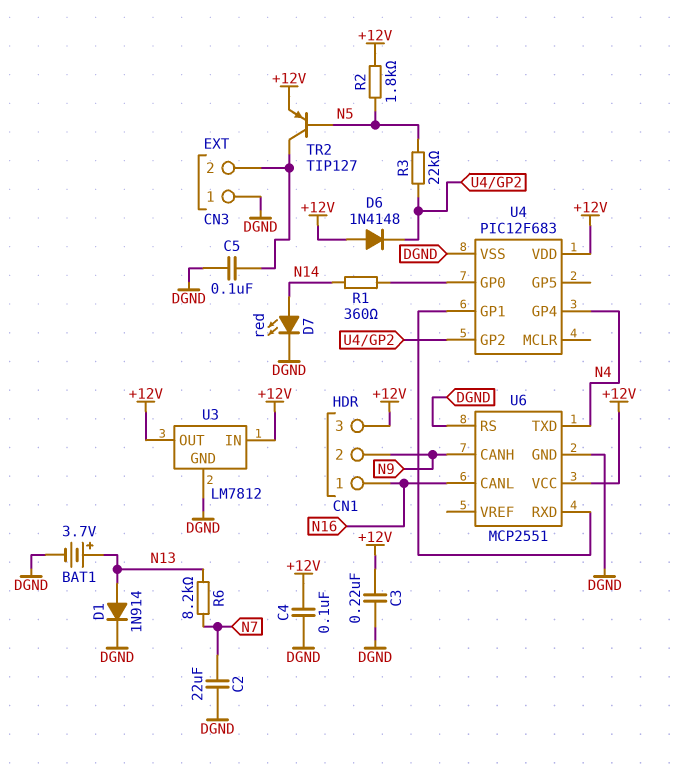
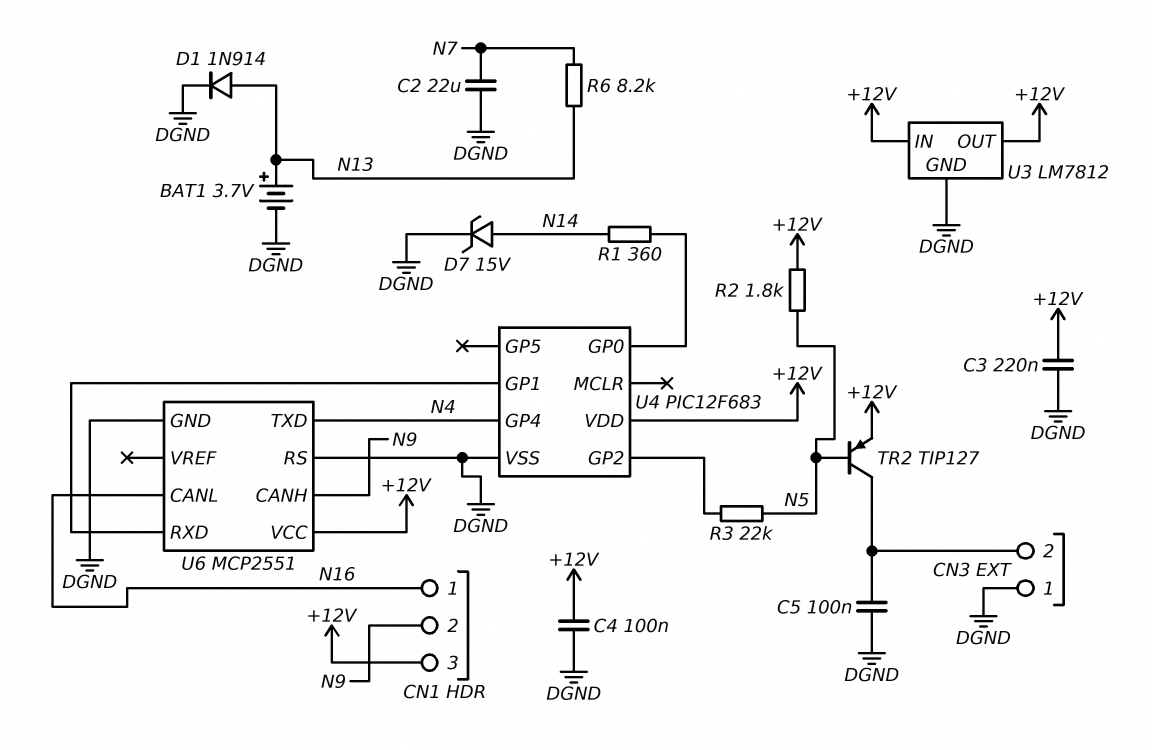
D6: diode 1N4148 (A +12V, K U4/GP2) -> none
D7: LED red (A N14, K DGND) -> zener 15V (A N14, K DGND)

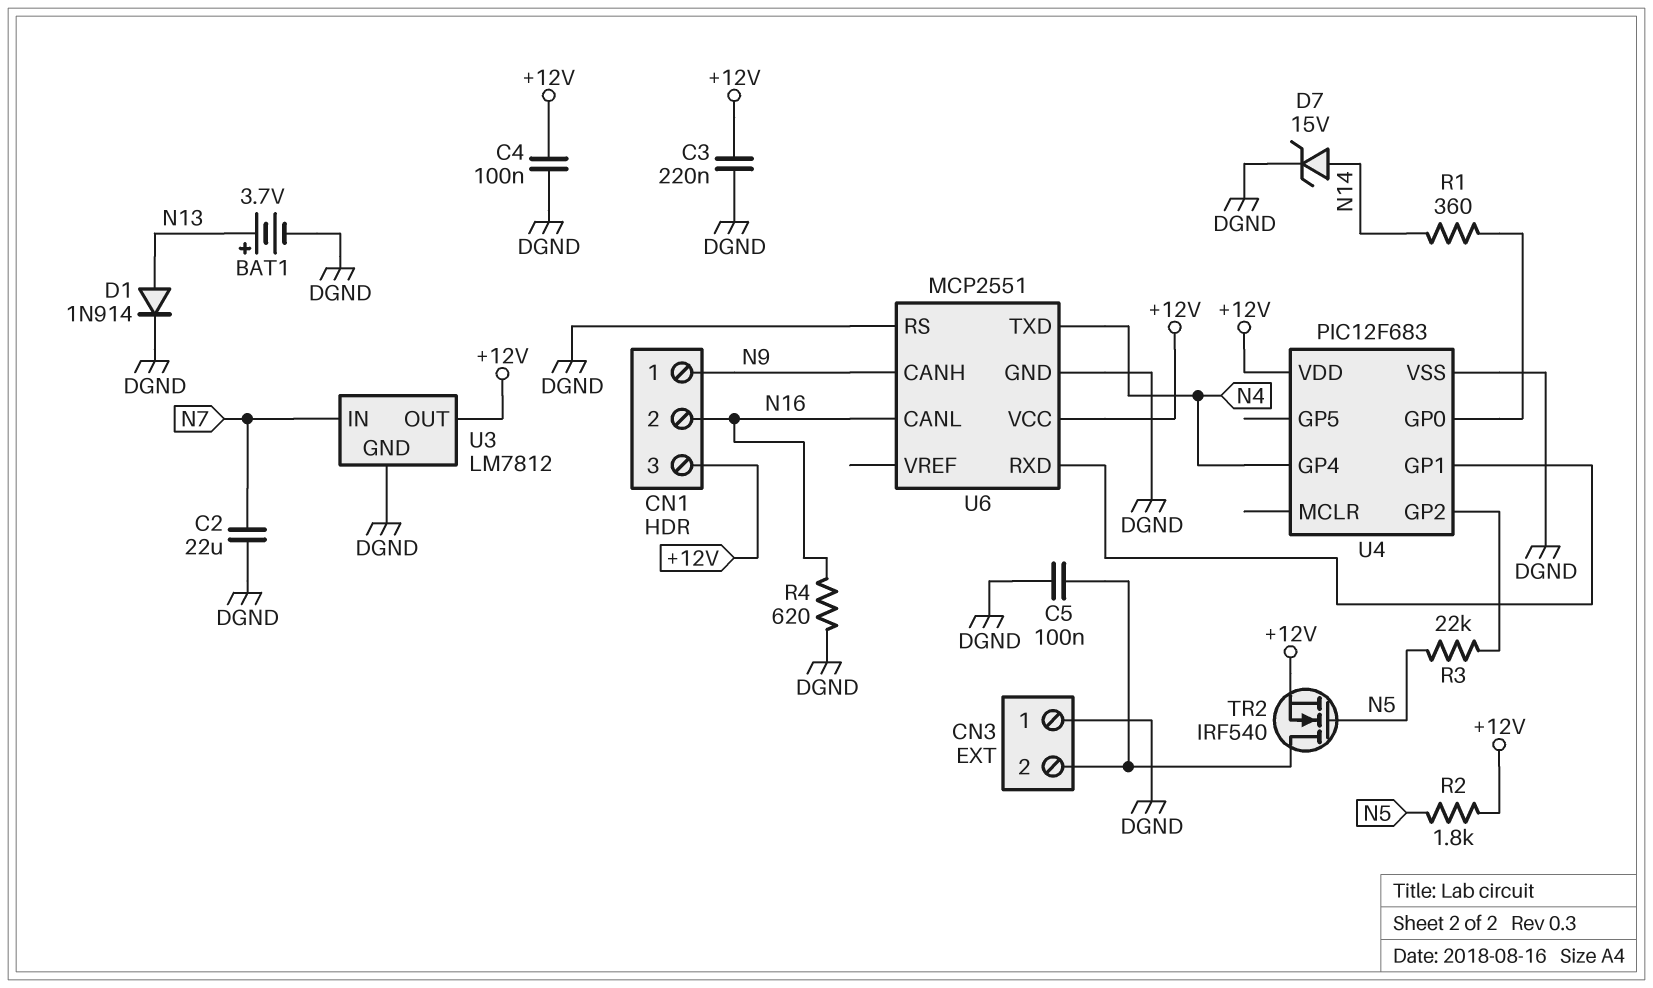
CN1 pin 1: N16 -> N9
CN1 pin 2: N9 -> N16
R4: none -> 620 (DGND, N16)
R6: 8.2k (N7, N13) -> none
TR2: PNP TIP127 (B N5, C CN3/2, E +12V) -> NMOS IRF540 (G N5, D CN3/2, S +12V)
U3 pin IN: +12V -> N7

